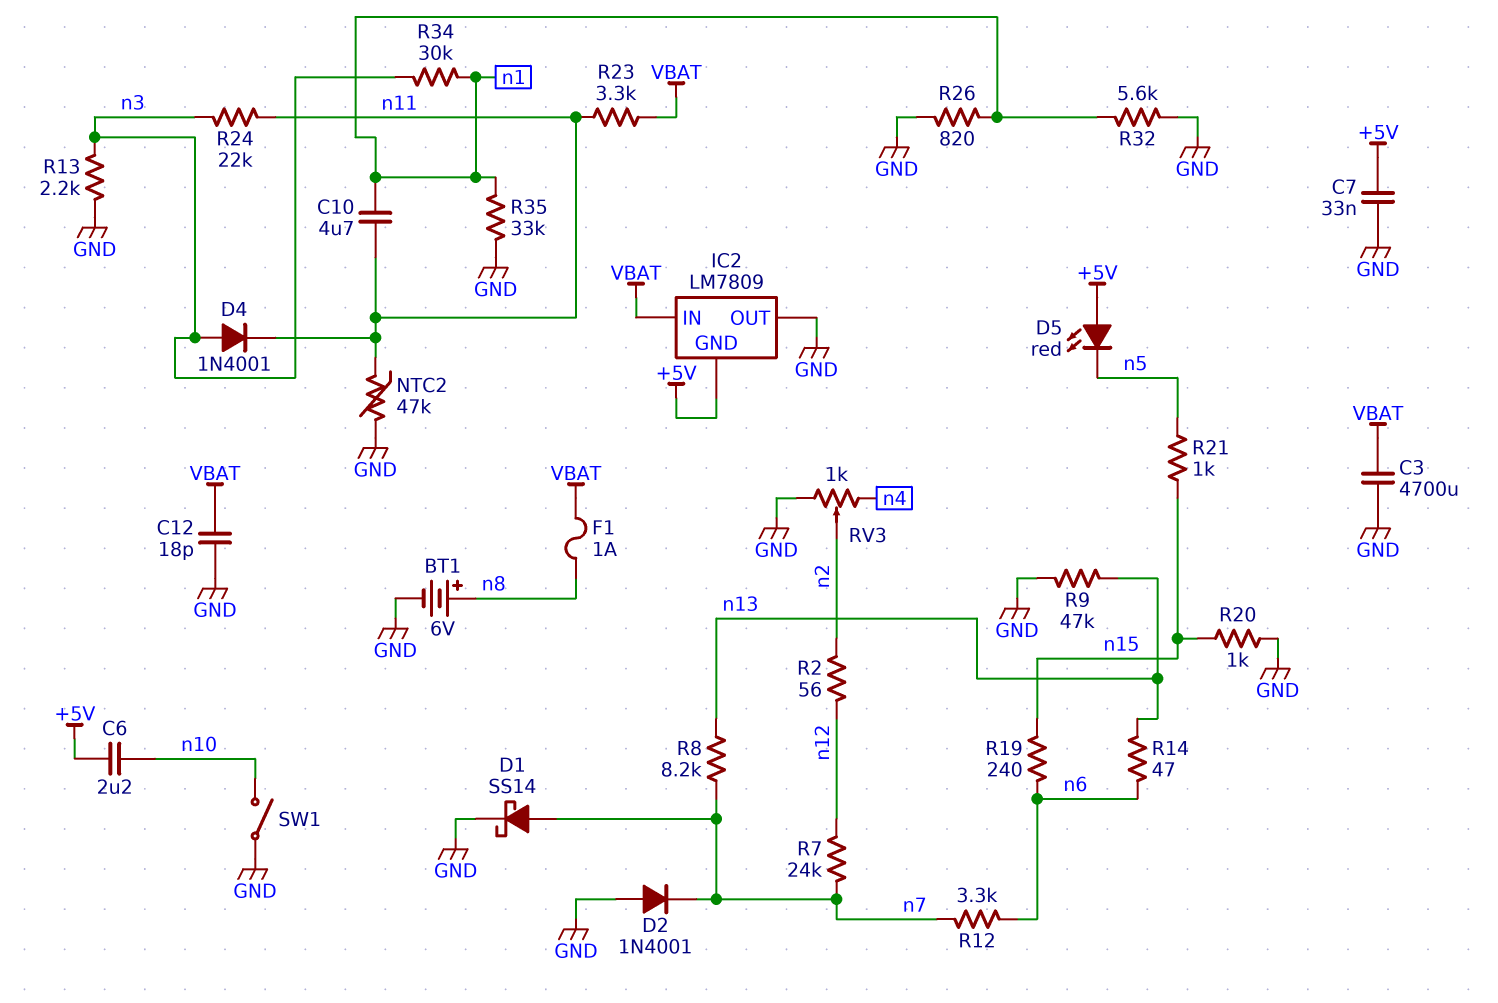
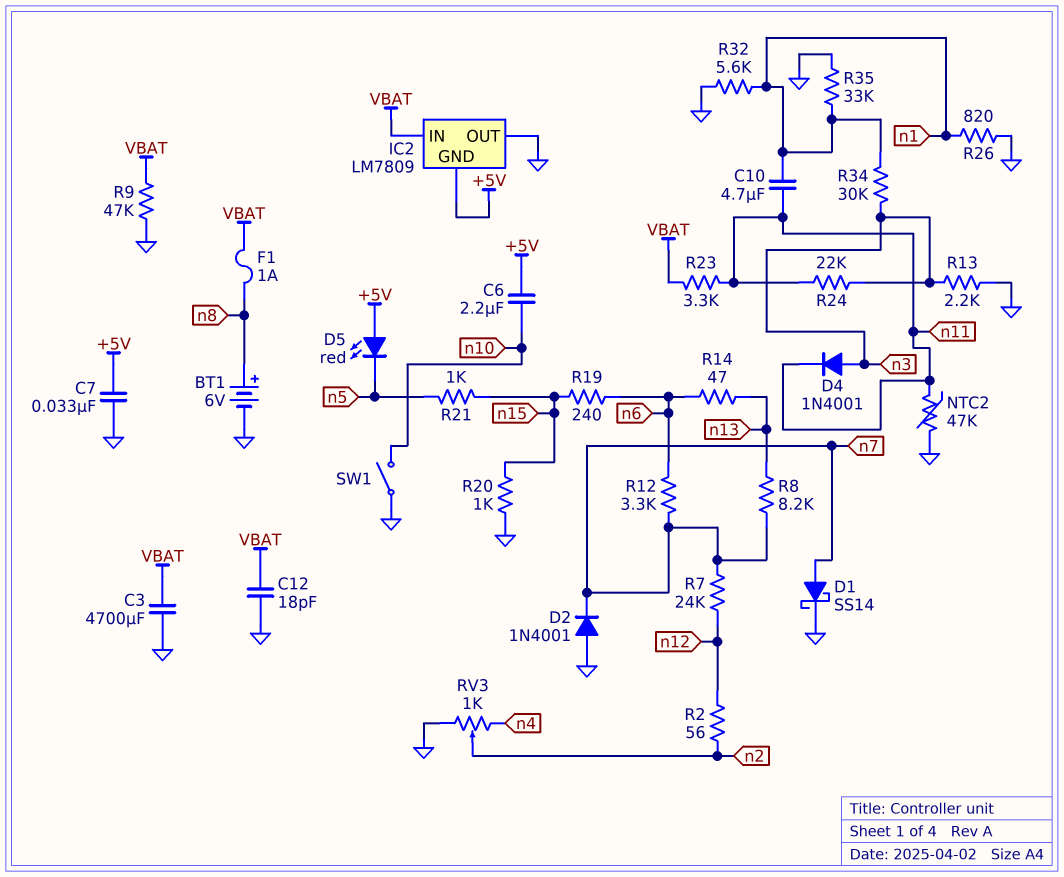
R9: 47k (GND, n13) -> 47k (GND, VBAT)

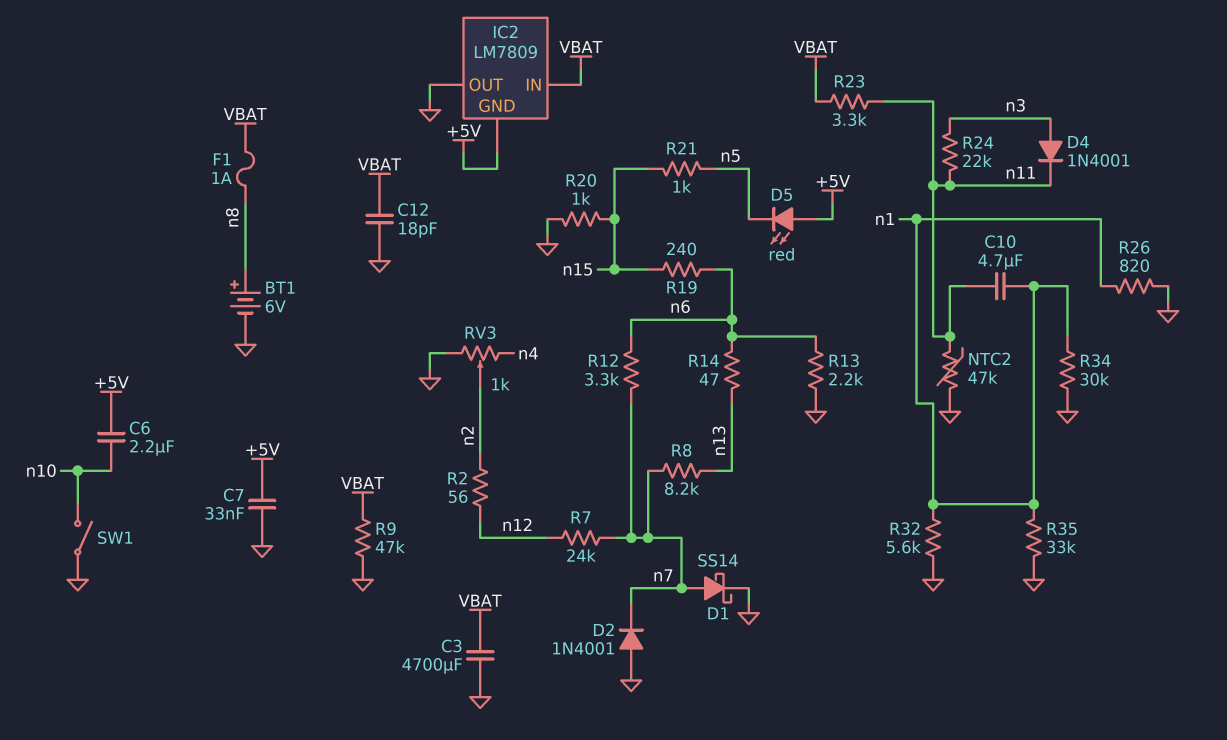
R13: 2.2k (GND, n3) -> 2.2k (GND, n6)
R34: 30k (n1, n3) -> 30k (GND, n1)

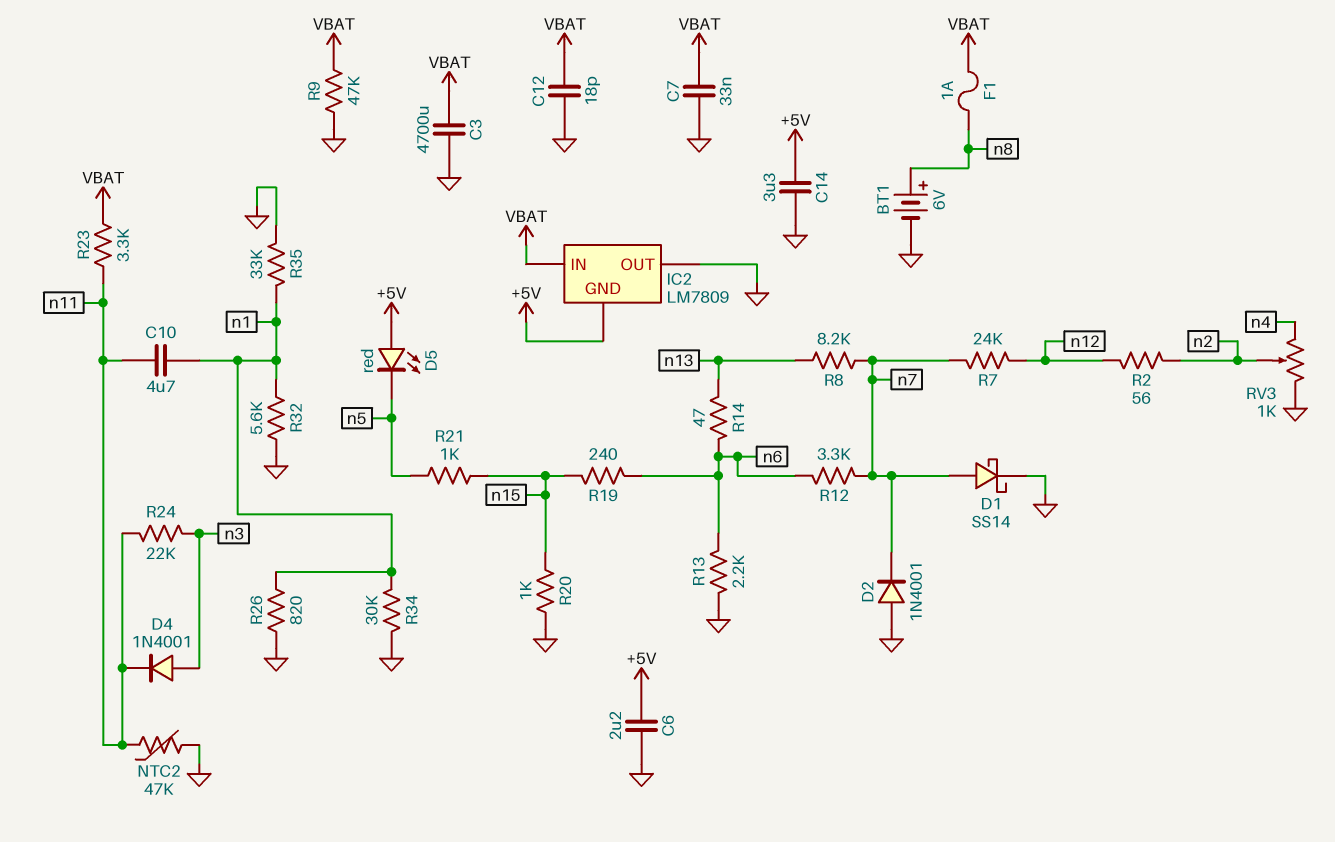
C6: 2.2uF (+5V, n10) -> 2.2uF (+5V, GND)
C7: 33nF (+5V, GND) -> 33nF (GND, VBAT)
C14: none -> 3.3uF (+5V, GND)
SW1: switch (GND, n10) -> none

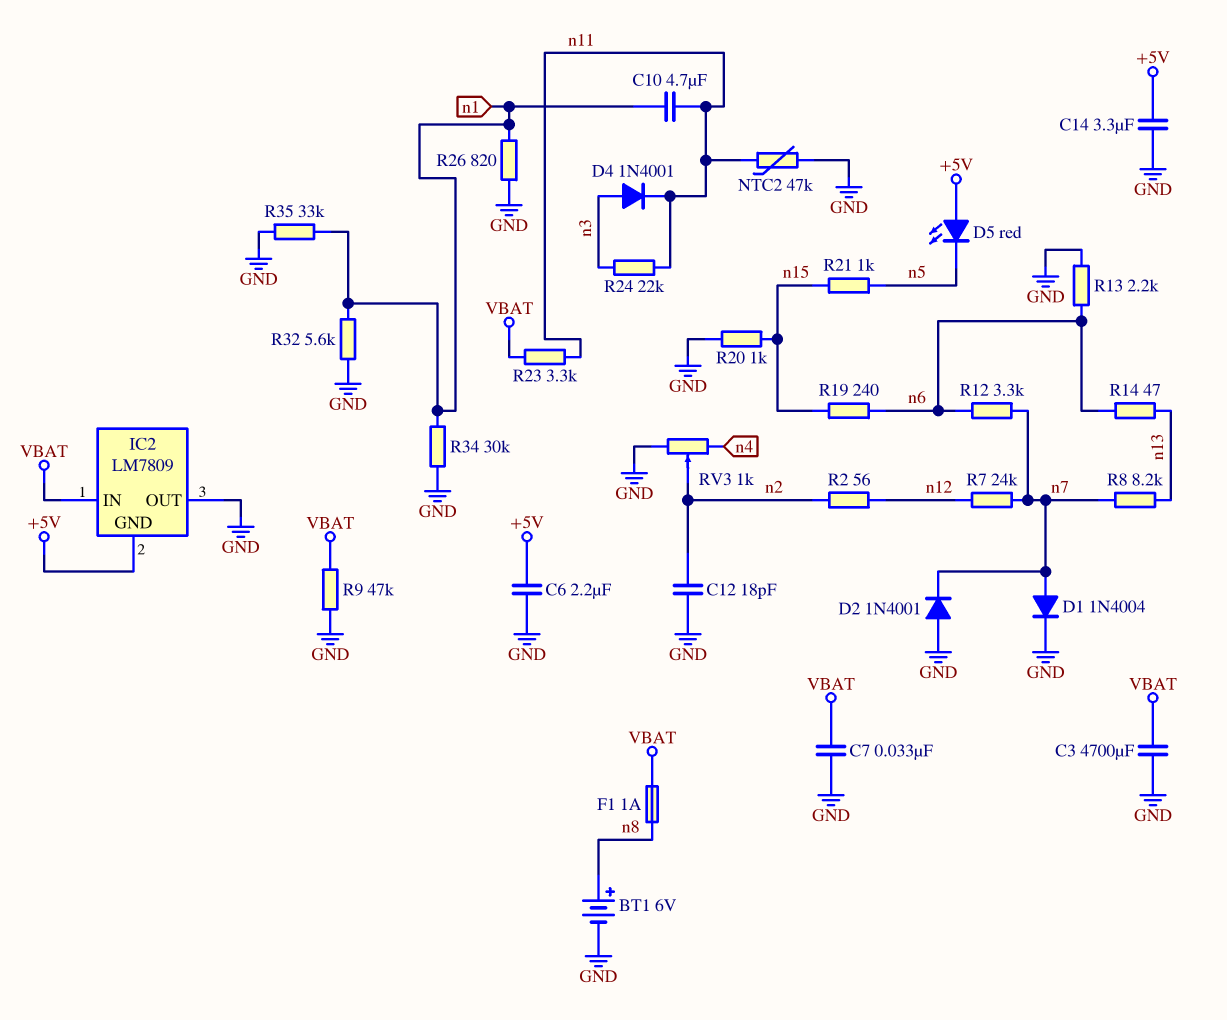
C12: 18pF (GND, VBAT) -> 18pF (GND, n2)
D1: schottky SS14 (A n7, K GND) -> diode 1N4004 (A n7, K GND)

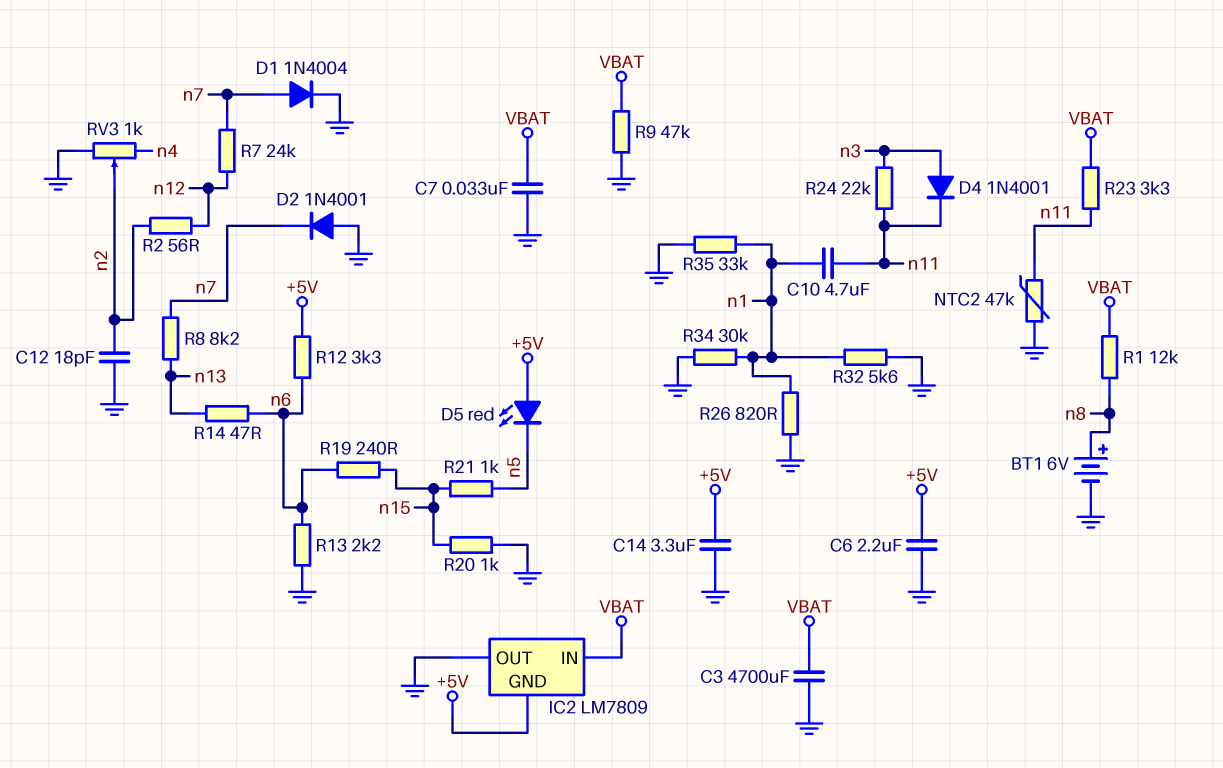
F1: 1A (VBAT, n8) -> none
R1: none -> 12k (VBAT, n8)
R12: 3.3k (n6, n7) -> 3.3k (+5V, n6)

